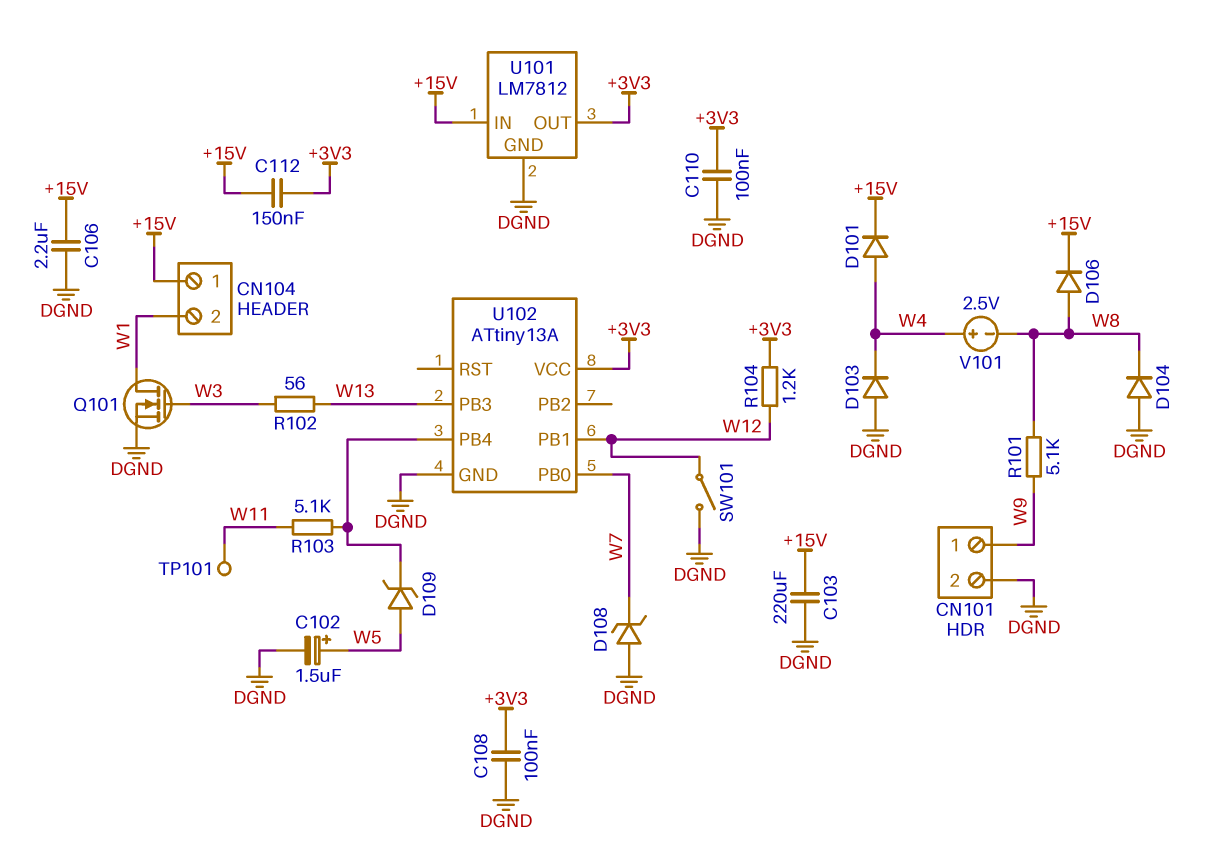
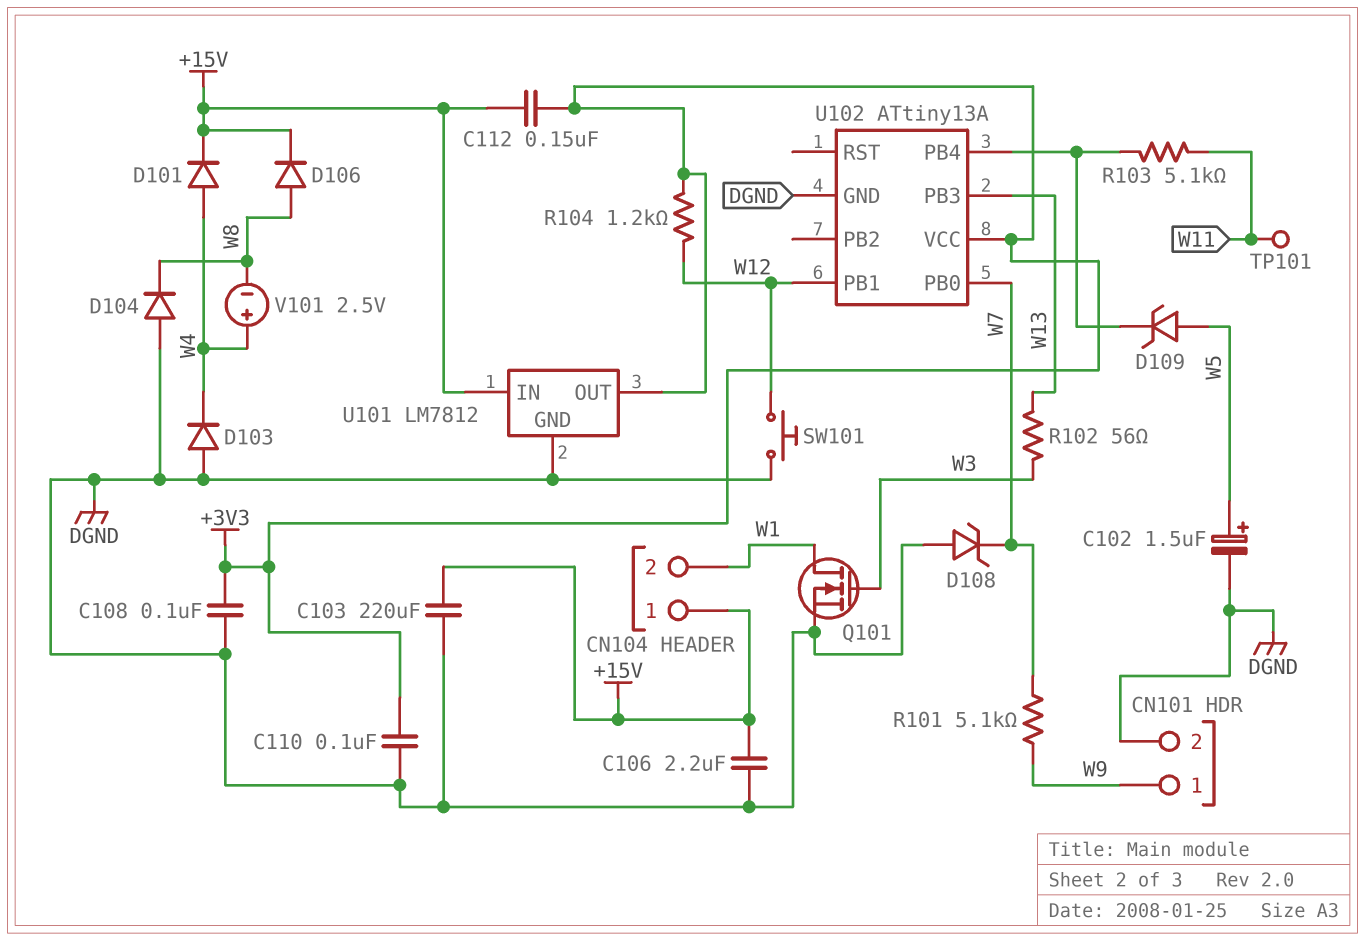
R101: 5.1k (W8, W9) -> 5.1k (W7, W9)
SW101: switch (DGND, W12) -> button (DGND, W12)

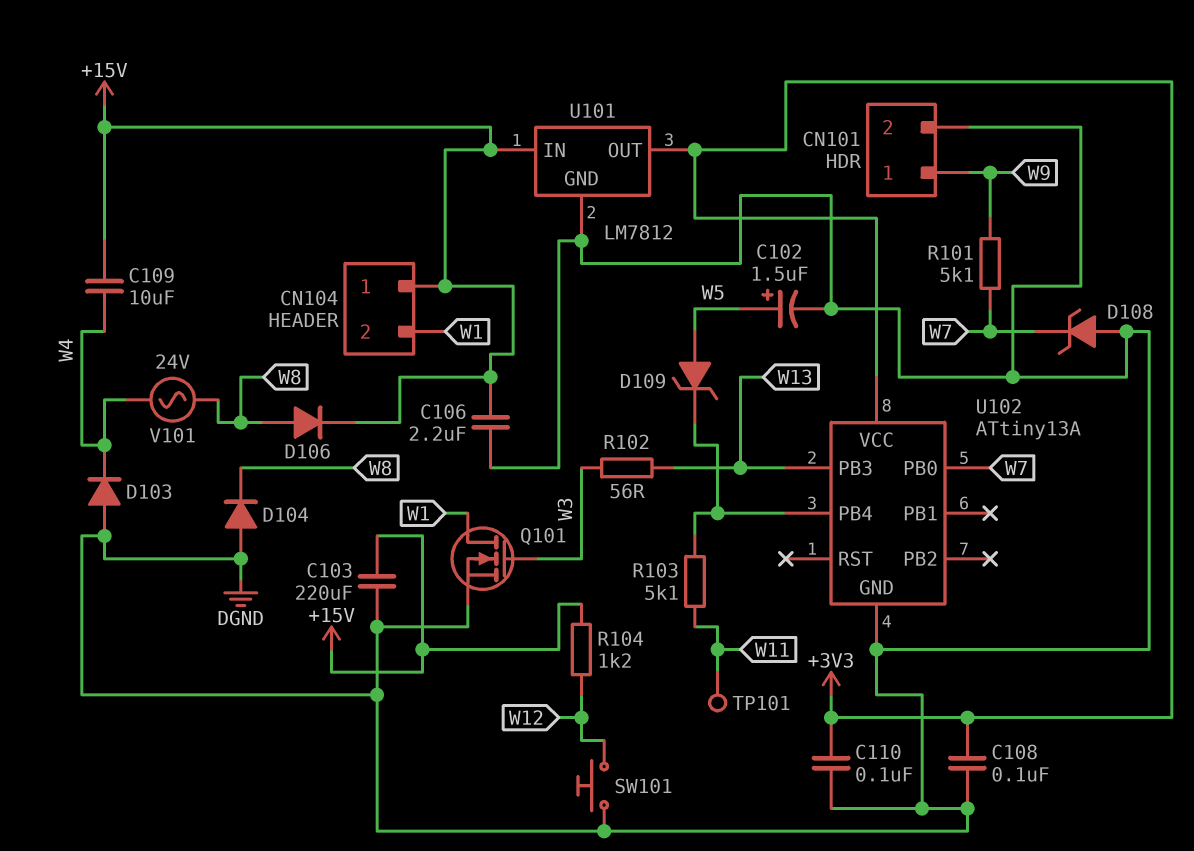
C109: none -> 10uF (+15V, W4)
C112: 150nF (+3V3, +15V) -> none
D101: diode (A W4, K +15V) -> none
R104: 1.2k (+3V3, W12) -> 1.2k (+15V, W12)
U102 pin PB1: W12 -> none
V101: 2.5V (plus W4, minus W8) -> AC 24V (W4, W8)

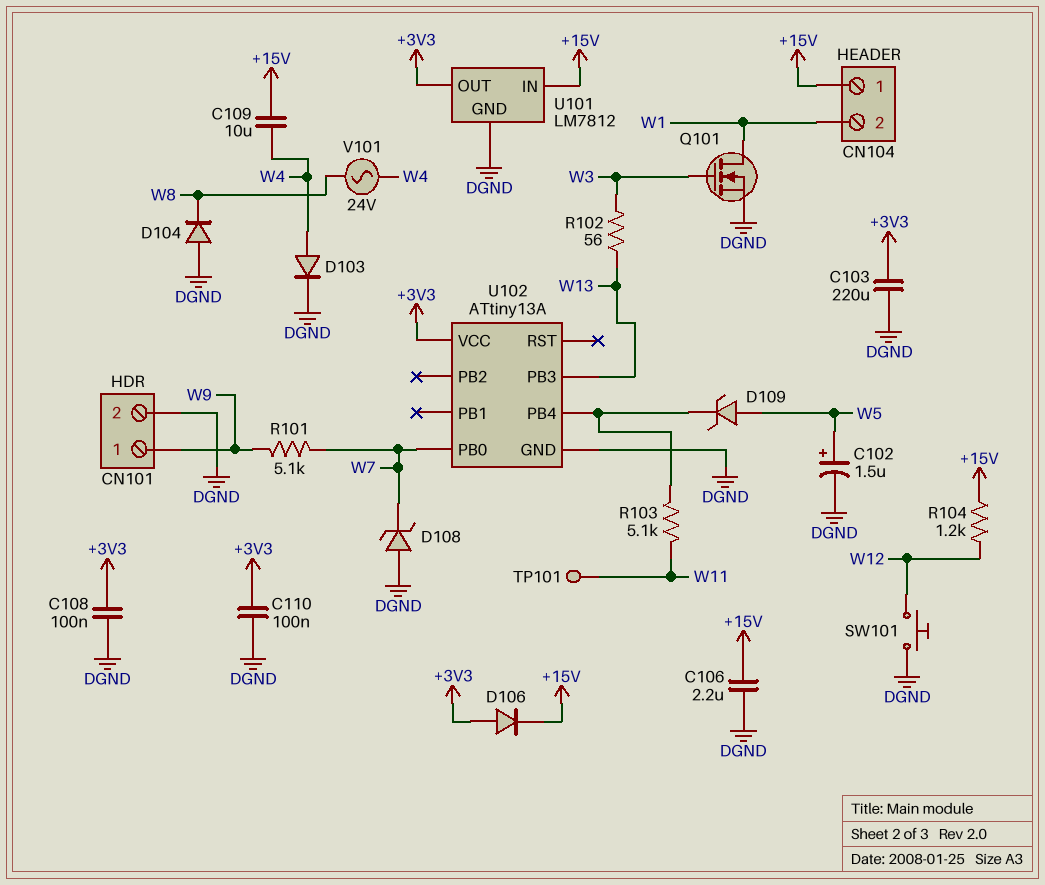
C103: 220uF (+15V, DGND) -> 220uF (+3V3, DGND)
D103: diode (A DGND, K W4) -> diode (A W4, K DGND)
D106: diode (A W8, K +15V) -> diode (A +3V3, K +15V)

